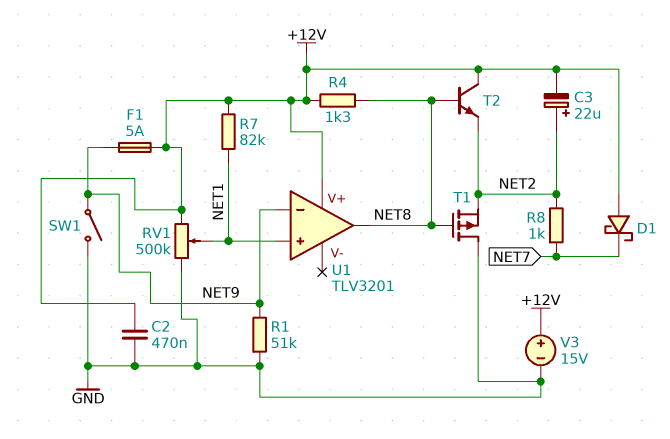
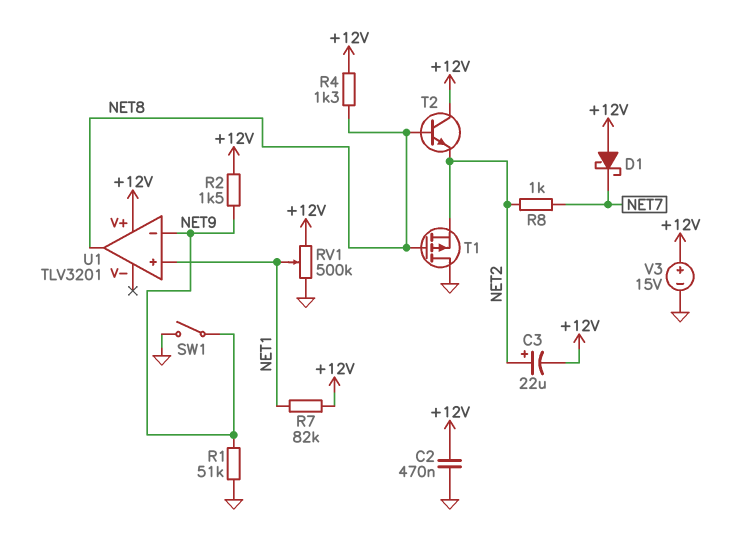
F1: 5A (+12V, NET9) -> none
R2: none -> 1.5k (+12V, NET9)

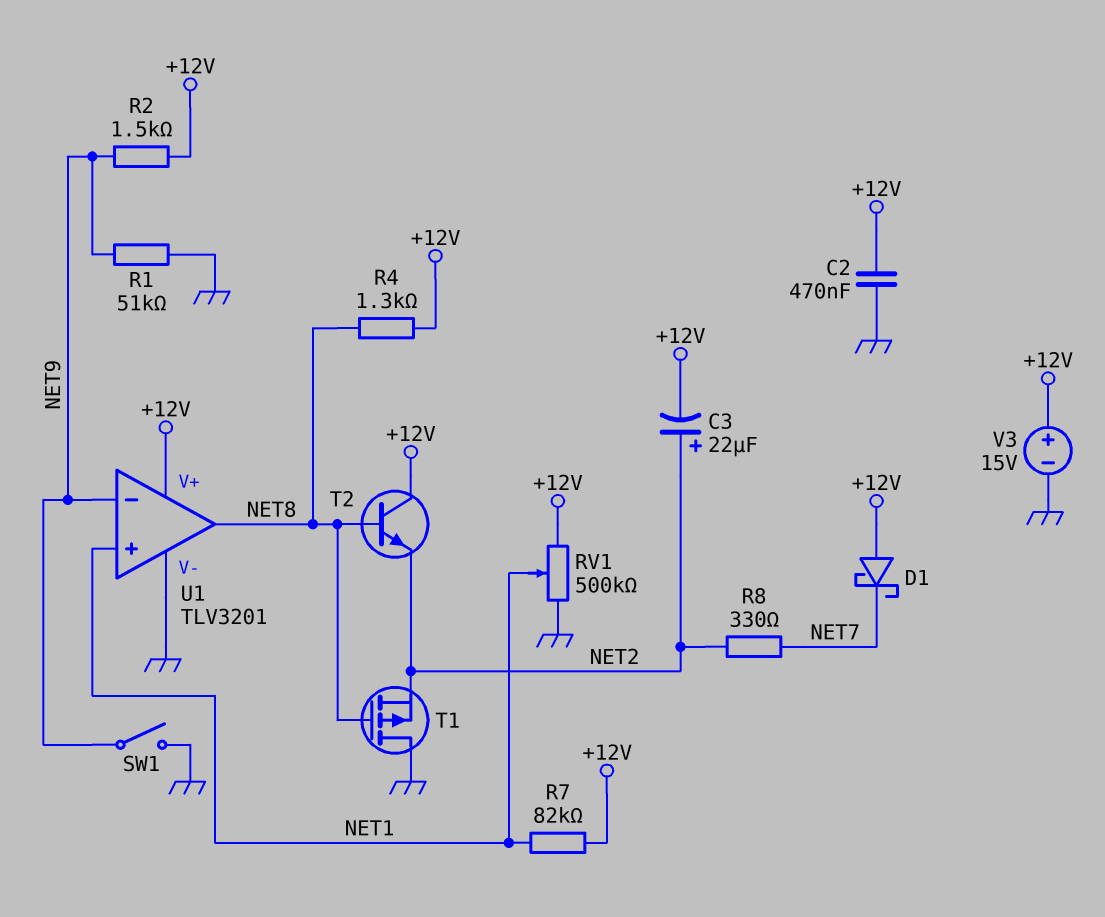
R8: 1k (NET2, NET7) -> 330 (NET2, NET7)
U1 pin V-: none -> GND

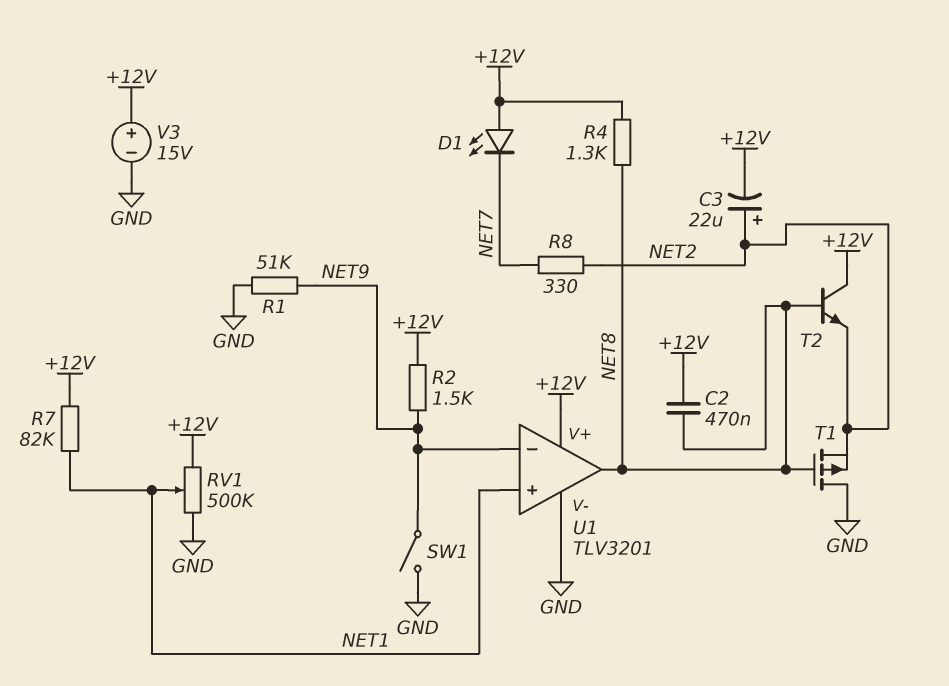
C2: 470nF (+12V, GND) -> 470nF (+12V, NET8)
D1: schottky (A +12V, K NET7) -> LED (A +12V, K NET7)

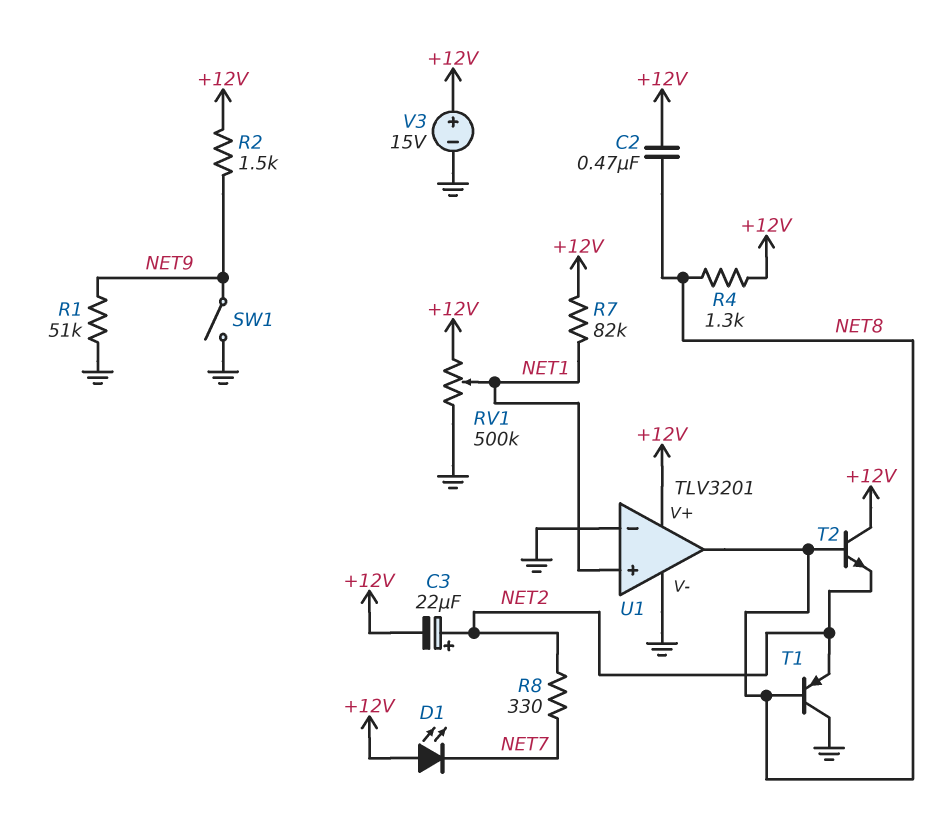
T1: PMOS (G NET8, D GND, S NET2) -> PNP (B NET8, C GND, E NET2)
U1 pin in-: NET9 -> GND

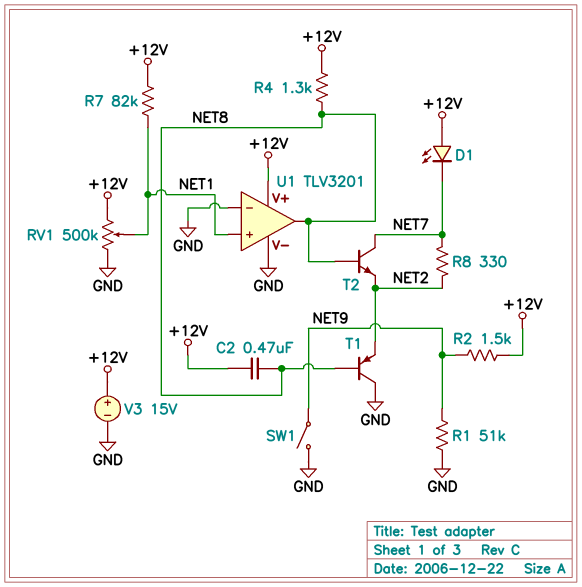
C3: 22uF (plus NET2, minus +12V) -> none
T2: NPN (B NET8, C +12V, E NET2) -> NPN (B NET8, C NET7, E NET2)

